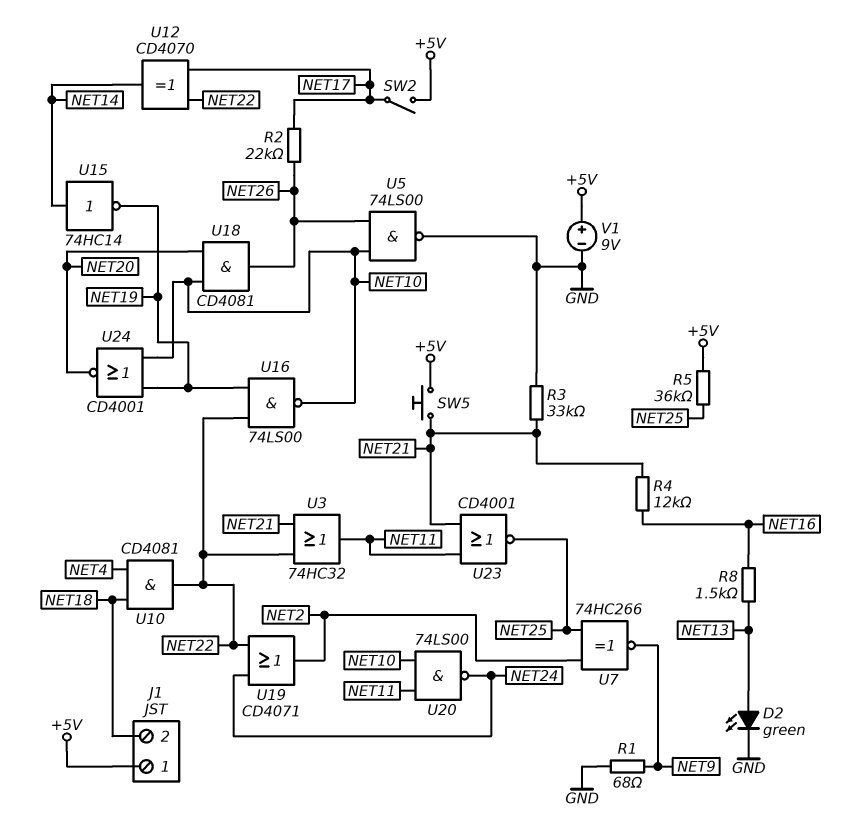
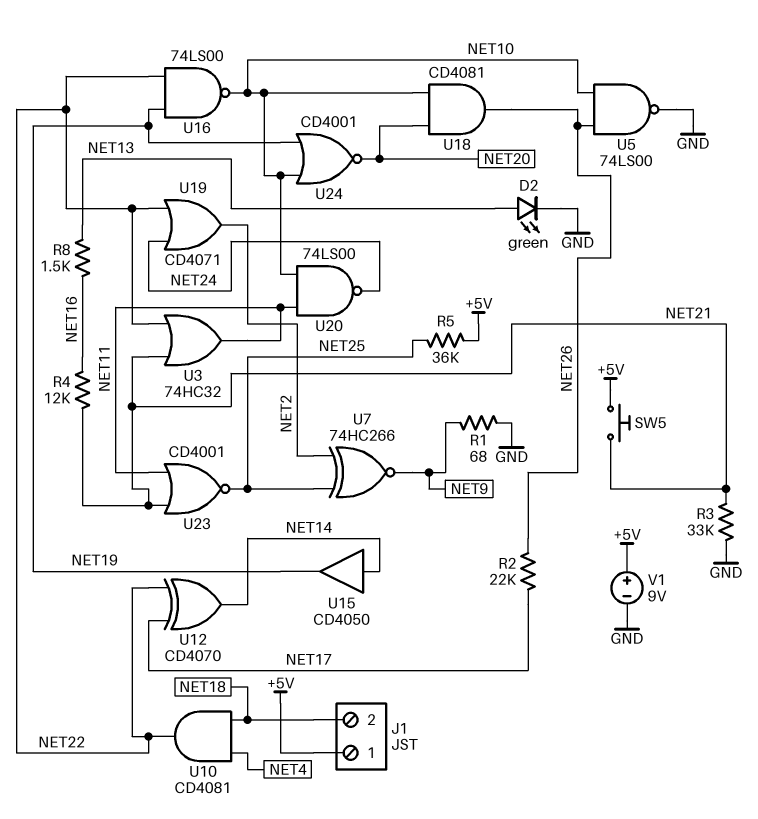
SW2: switch (+5V, NET17) -> none
U15: NOT 74HC14 (in NET14, out NET19) -> buffer CD4050 (in NET14, out NET19)

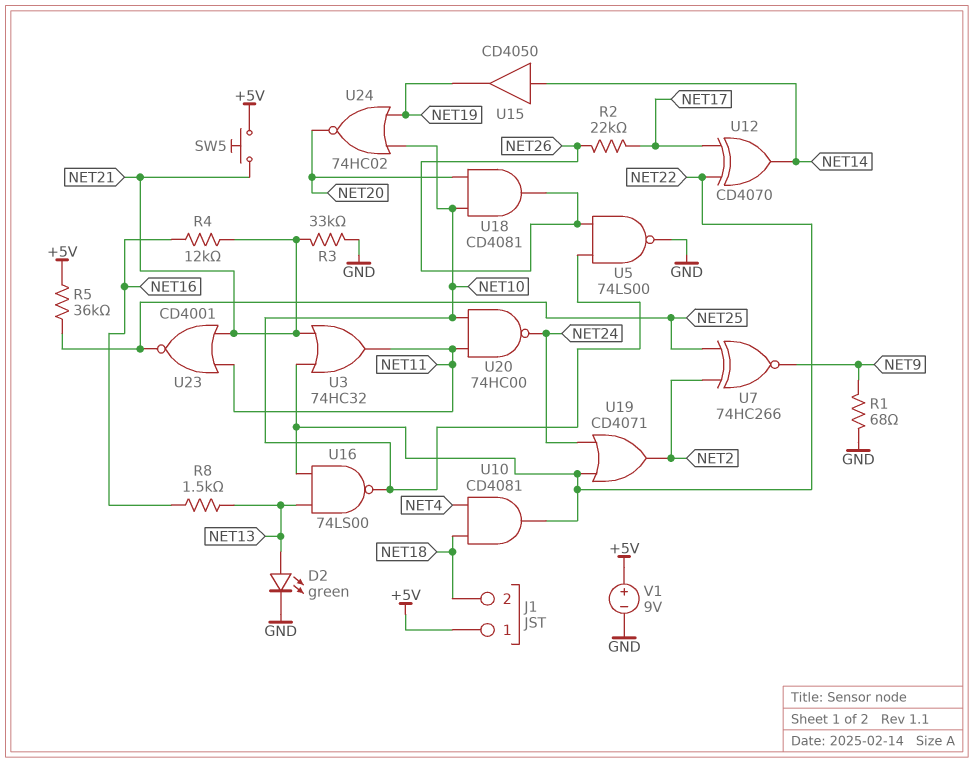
U16: NAND 74LS00 (in NET19, in NET22, out NET10) -> NAND 74LS00 (in NET13, in NET22, out NET10)
U20: NAND 74LS00 (in NET10, in NET11, out NET24) -> NAND 74HC00 (in NET10, in NET11, out NET24)
U24: NOR CD4001 (in NET10, in NET19, out NET20) -> NOR 74HC02 (in NET10, in NET19, out NET20)

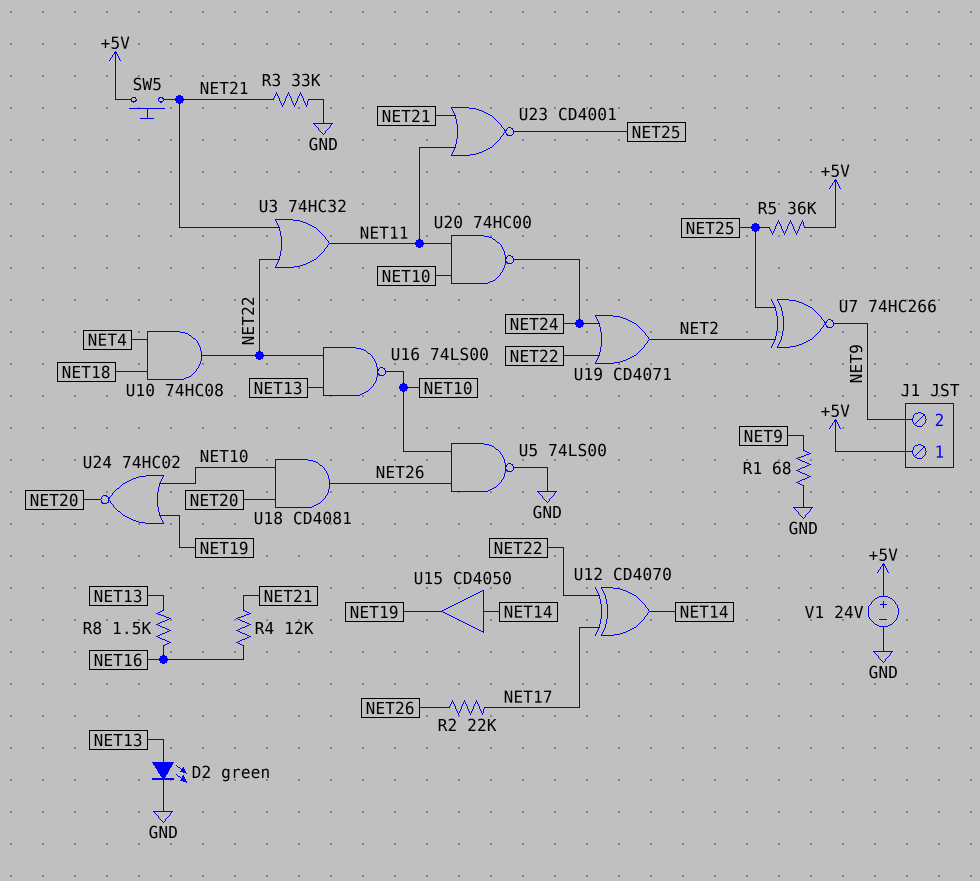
J1 pin 2: NET18 -> NET9
U10: AND CD4081 (in NET4, in NET18, out NET22) -> AND 74HC08 (in NET4, in NET18, out NET22)
V1: 9V (plus +5V, minus GND) -> 24V (plus +5V, minus GND)

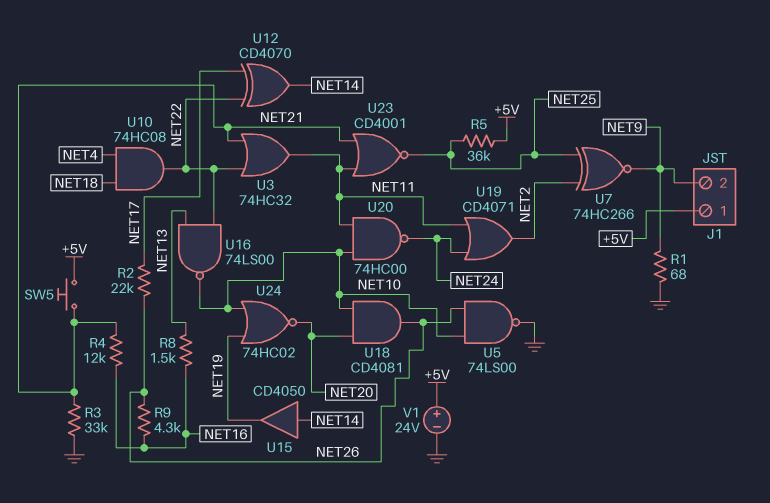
D2: LED green (A NET13, K GND) -> none
R9: none -> 4.3k (NET16, NET26)
U19: OR CD4071 (in NET22, in NET24, out NET2) -> OR CD4071 (in NET11, in NET24, out NET2)

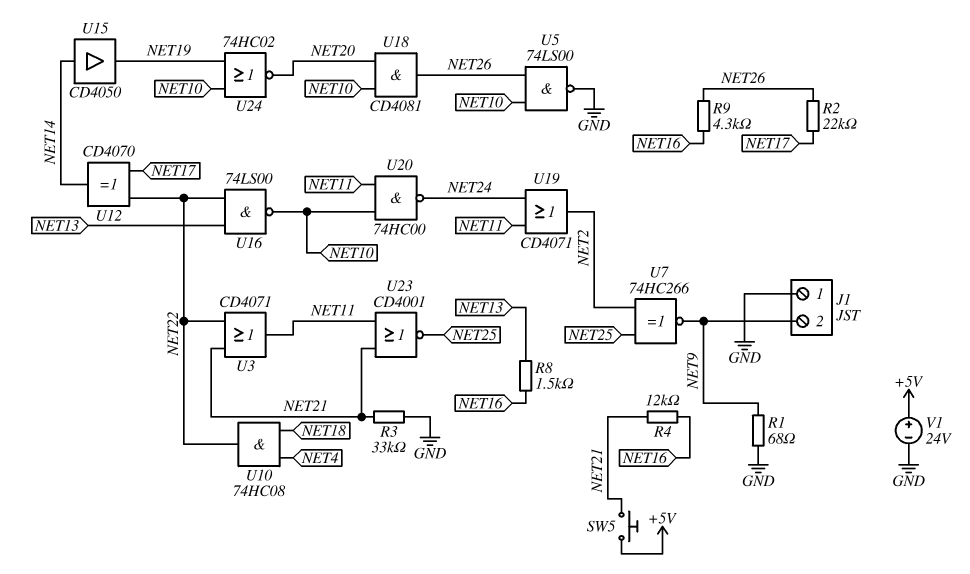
J1 pin 1: +5V -> GND
R5: 36k (+5V, NET25) -> none
U3: OR 74HC32 (in NET21, in NET22, out NET11) -> OR CD4071 (in NET21, in NET22, out NET11)

